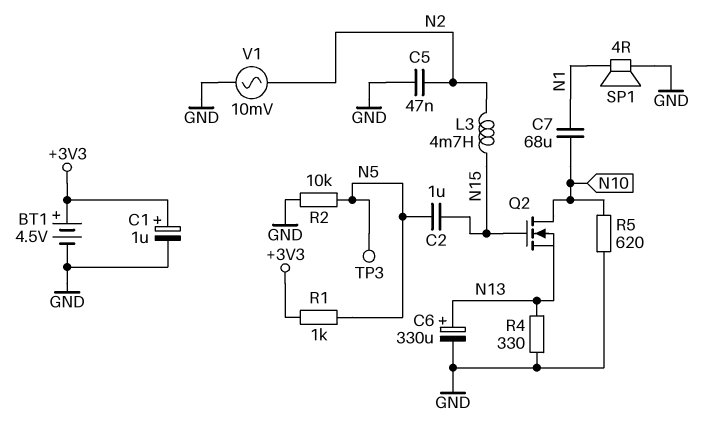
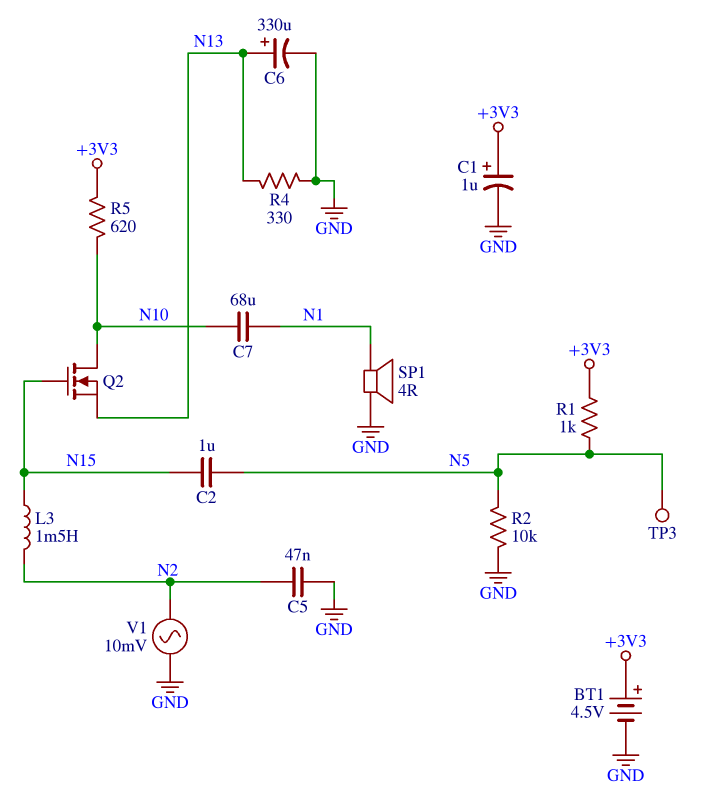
L3: 4.7mH (N2, N15) -> 1.5mH (N2, N15)
R5: 620 (GND, N10) -> 620 (+3V3, N10)

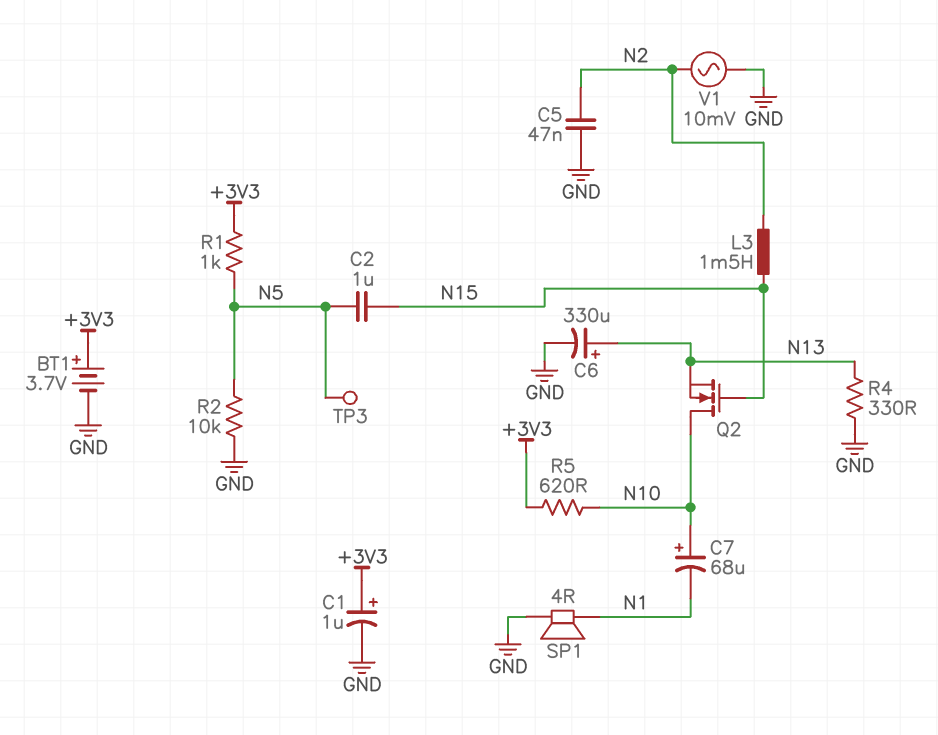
BT1: 4.5V (plus +3V3, minus GND) -> 3.7V (plus +3V3, minus GND)
C7: 68uF (N1, N10) -> 68uF (plus N10, minus N1)

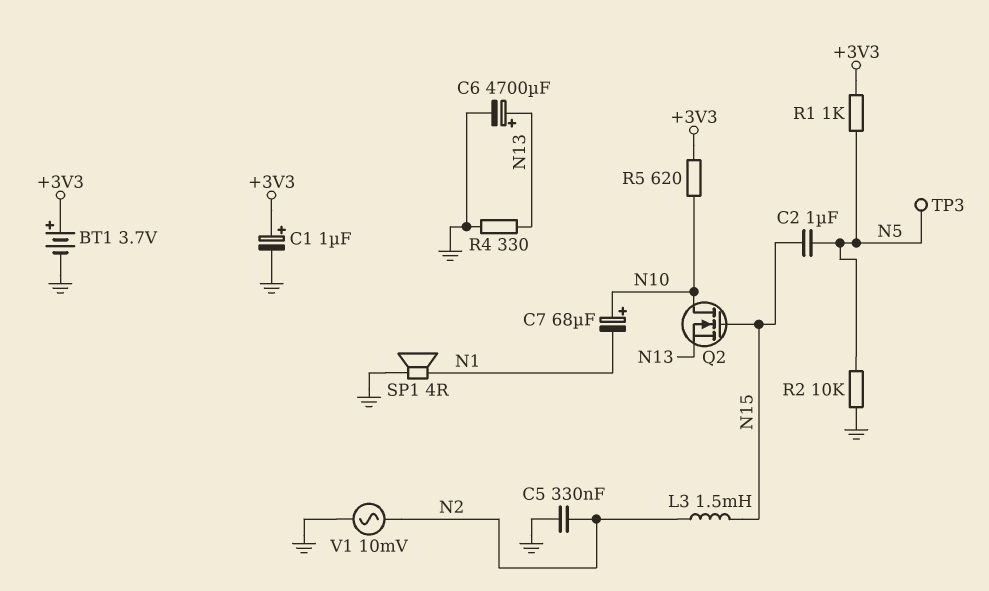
C5: 47nF (GND, N2) -> 330nF (GND, N2)
C6: 330uF (plus N13, minus GND) -> 4700uF (plus N13, minus GND)

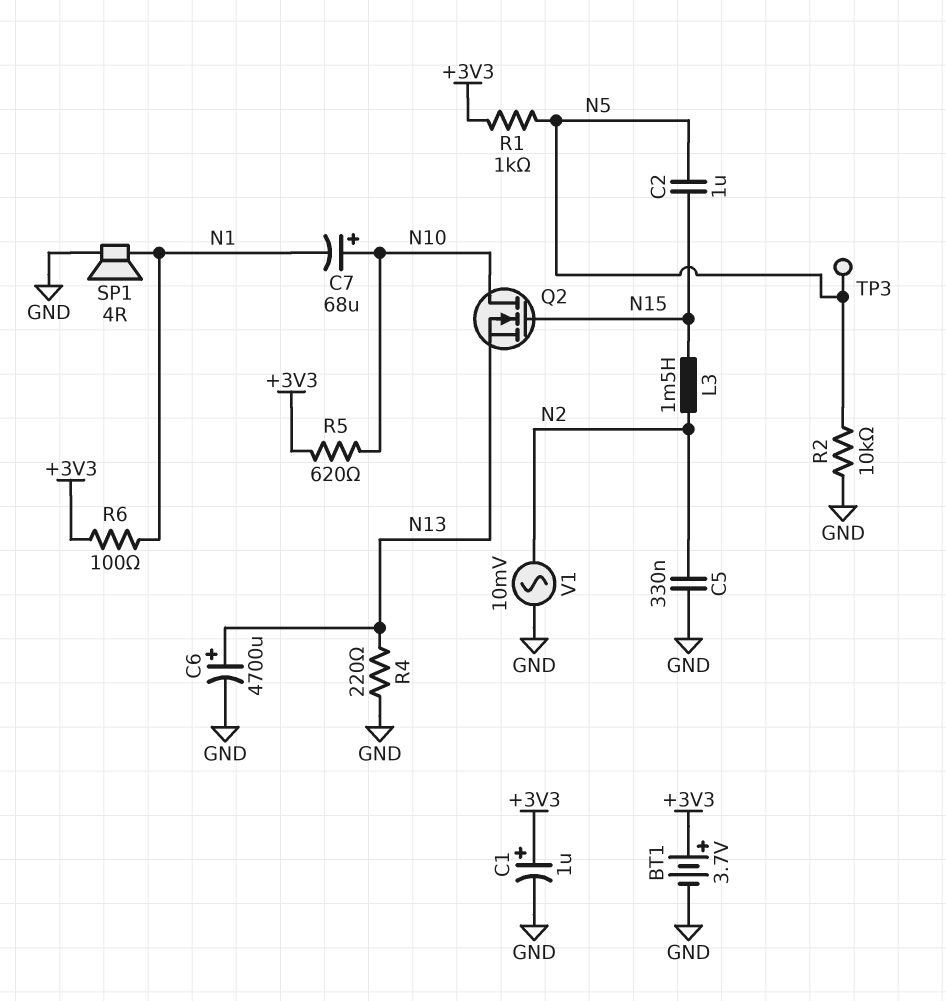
R4: 330 (GND, N13) -> 220 (GND, N13)
R6: none -> 100 (+3V3, N1)

